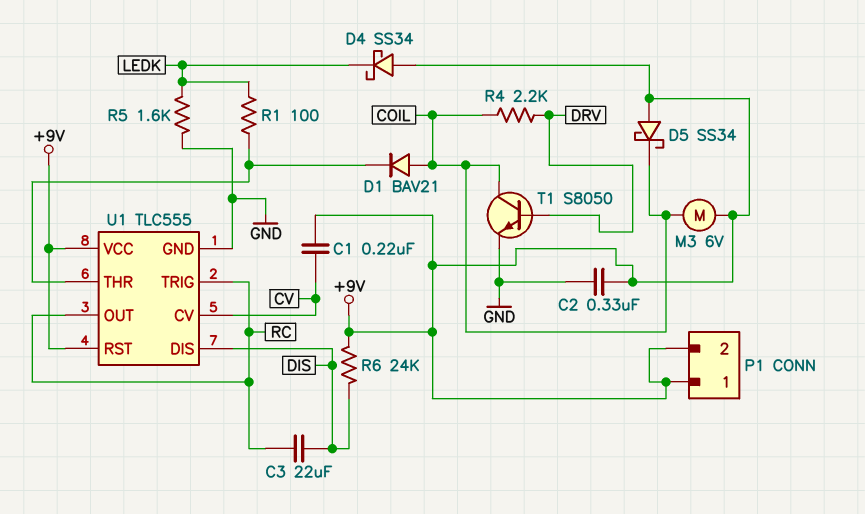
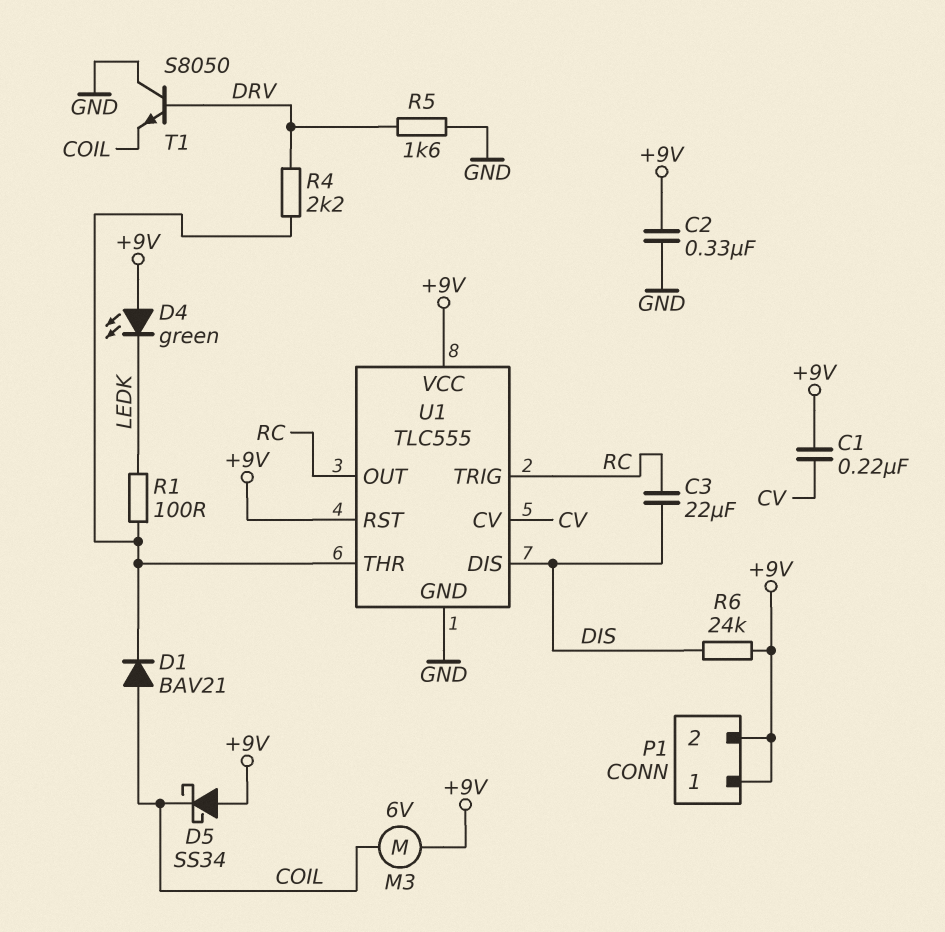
D4: schottky SS34 (A +9V, K LEDK) -> LED green (A +9V, K LEDK)
R4: 2.2k (COIL, DRV) -> 2.2k (DRV, U1/THR)
R5: 1.6k (GND, LEDK) -> 1.6k (DRV, GND)
T1: NPN S8050 (B DRV, C COIL, E GND) -> NPN S8050 (B DRV, C GND, E COIL)

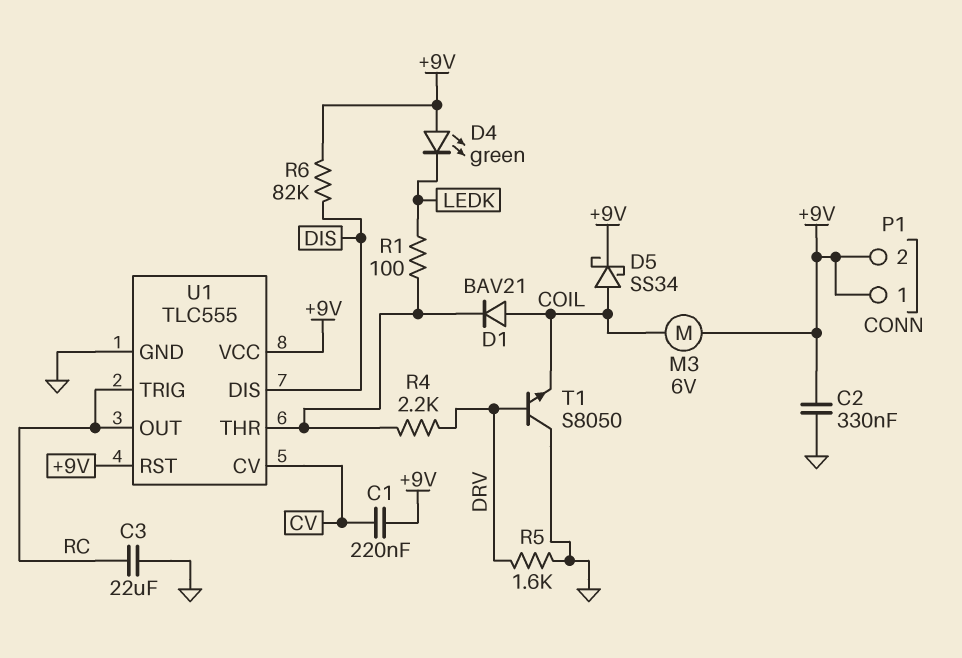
C3: 22uF (DIS, RC) -> 22uF (GND, RC)
D5: schottky SS34 (A +9V, K COIL) -> schottky SS34 (A COIL, K +9V)
R6: 24k (+9V, DIS) -> 82k (+9V, DIS)

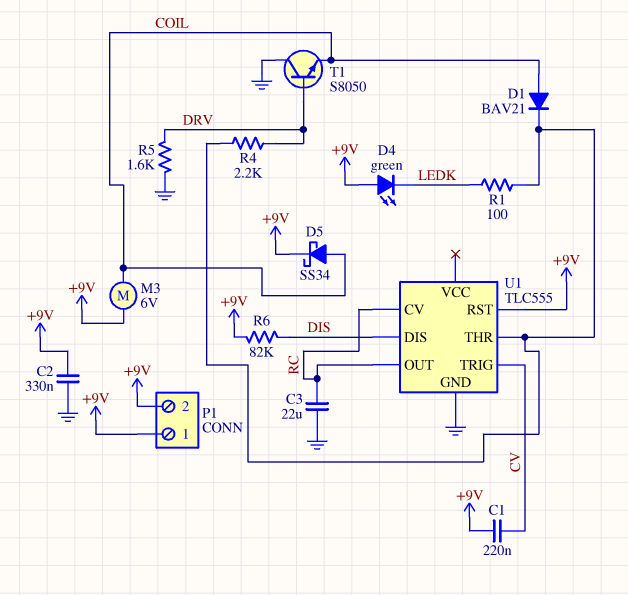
U1 pin CV: CV -> RC
U1 pin TRIG: RC -> CV
U1 pin VCC: +9V -> none

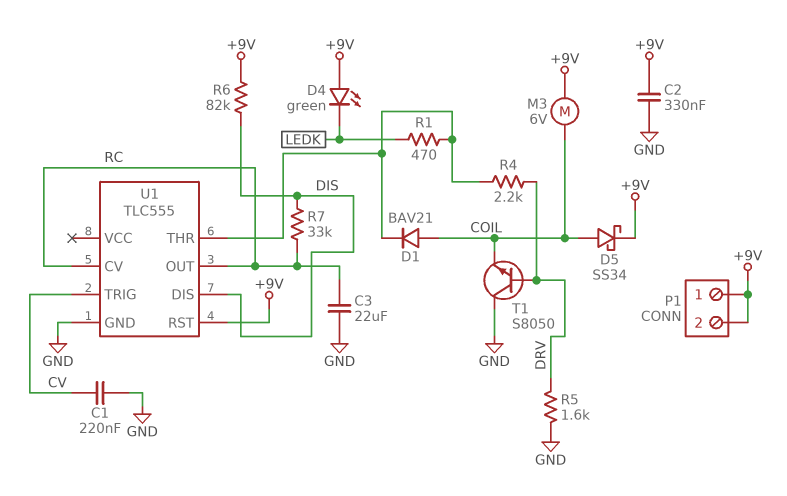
C1: 220nF (+9V, CV) -> 220nF (CV, GND)
R1: 100 (LEDK, U1/THR) -> 470 (LEDK, U1/THR)
R7: none -> 33k (DIS, RC)

